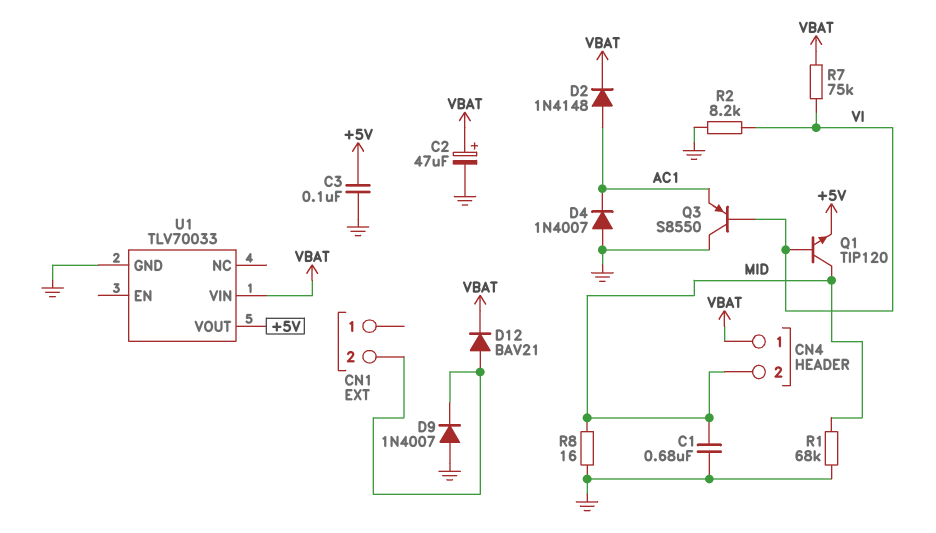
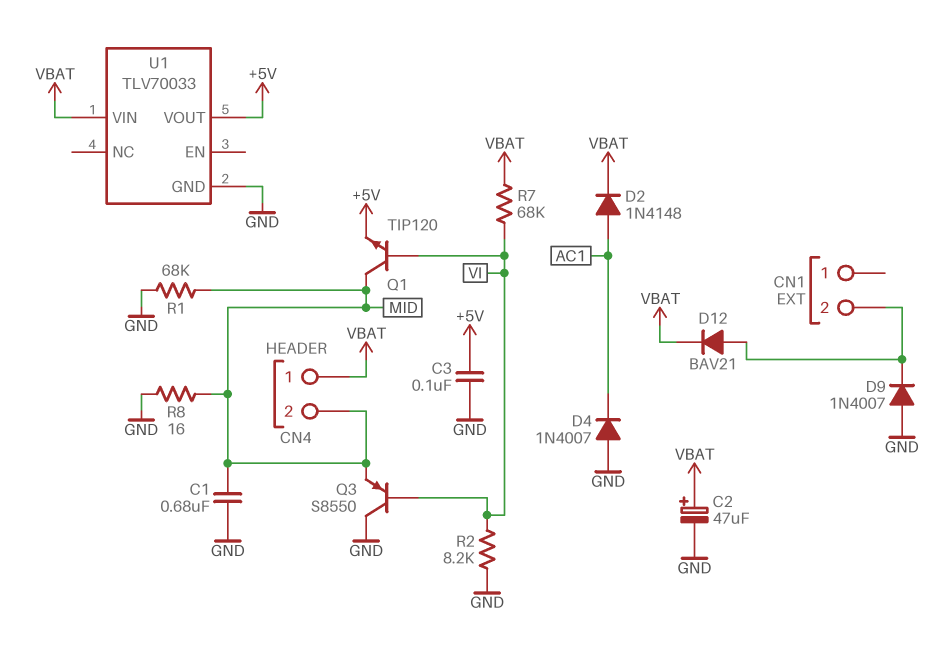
Q3: PNP S8550 (B VI, C GND, E AC1) -> PNP S8550 (B VI, C GND, E MID)
R7: 75k (VBAT, VI) -> 68k (VBAT, VI)

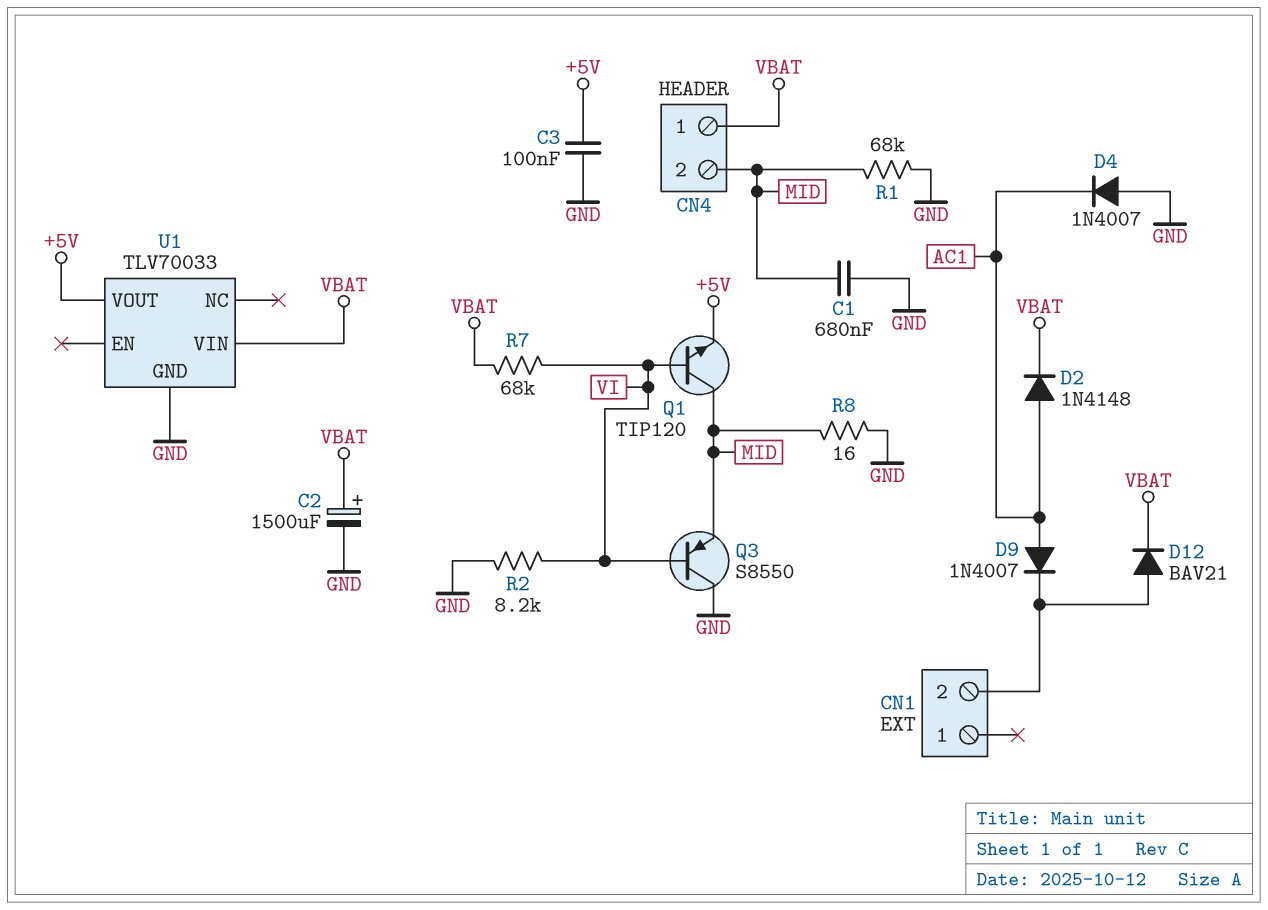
C2: 47uF (plus VBAT, minus GND) -> 1500uF (plus VBAT, minus GND)
D9: diode 1N4007 (A GND, K CN1/2) -> diode 1N4007 (A AC1, K CN1/2)

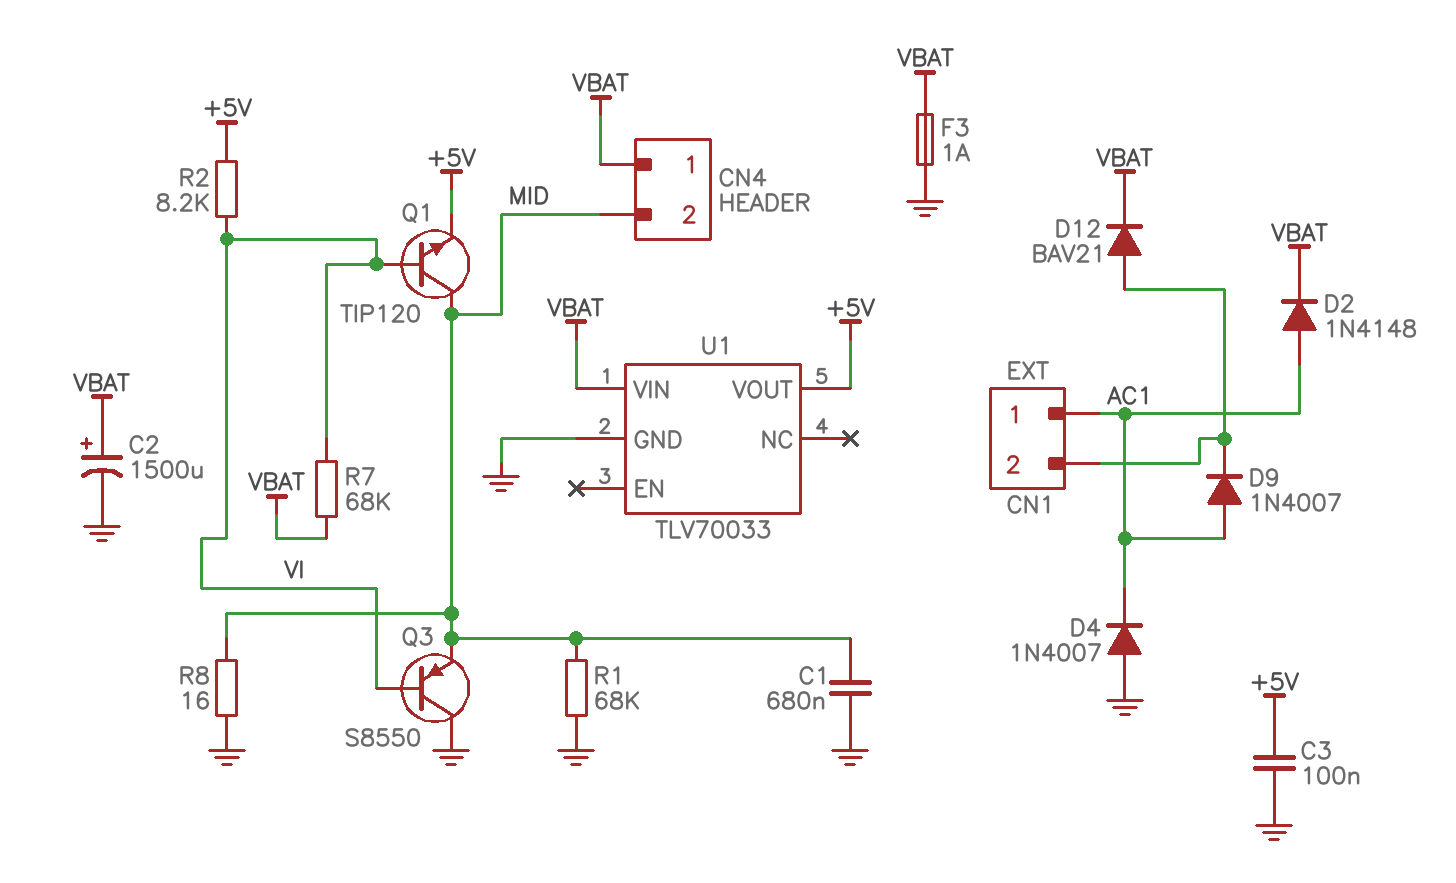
CN1 pin 1: none -> AC1
F3: none -> 1A (GND, VBAT)
R2: 8.2k (GND, VI) -> 8.2k (+5V, VI)

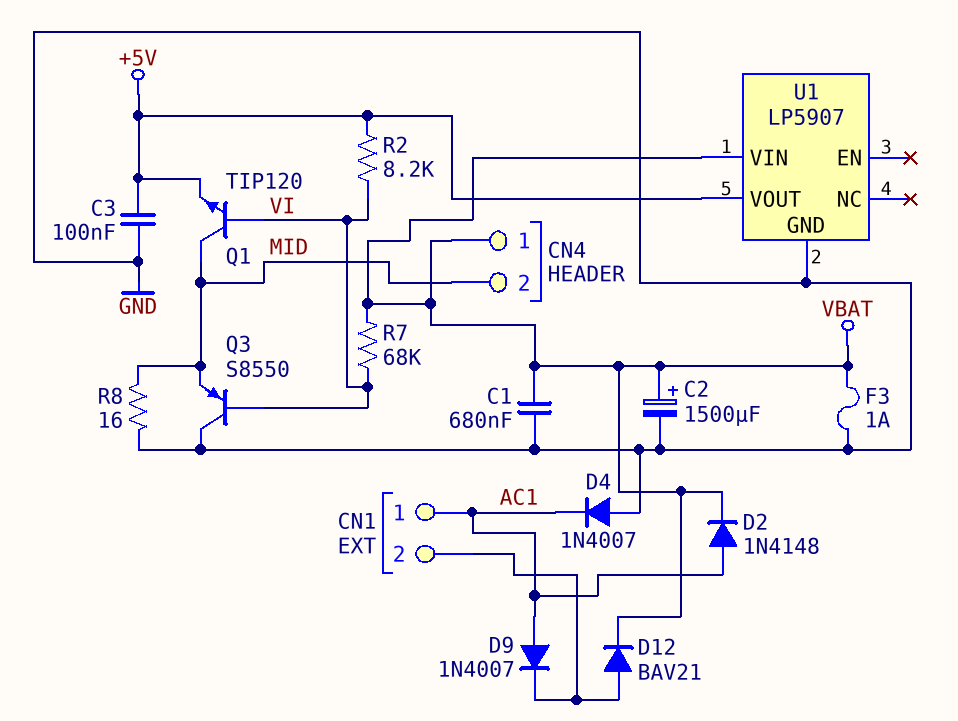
C1: 680nF (GND, MID) -> 680nF (GND, VBAT)
R1: 68k (GND, MID) -> none
U1: TLV70033 -> LP5907

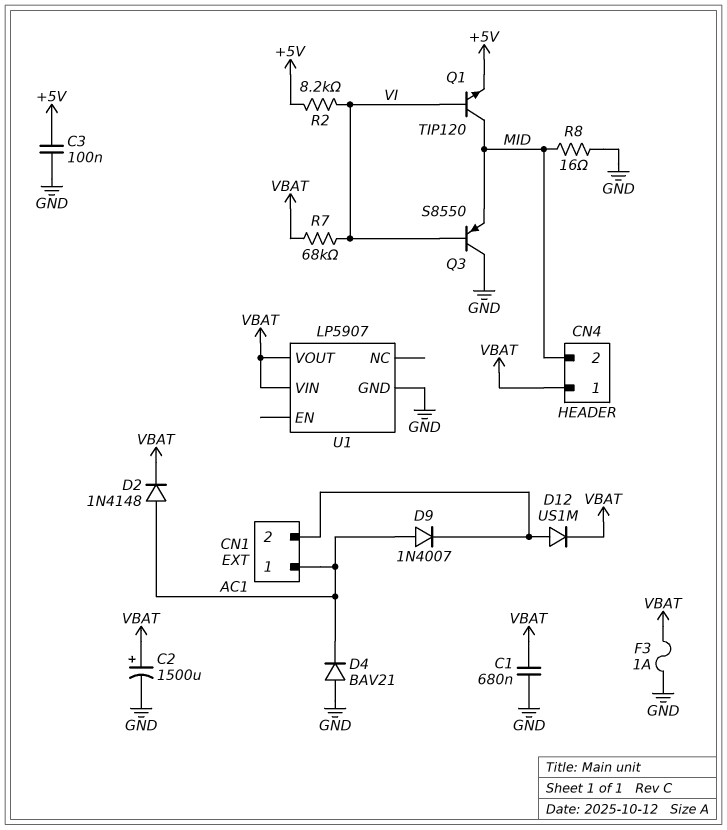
D4: diode 1N4007 (A GND, K AC1) -> diode BAV21 (A GND, K AC1)
D12: diode BAV21 (A CN1/2, K VBAT) -> diode US1M (A CN1/2, K VBAT)
U1 pin VOUT: +5V -> VBAT

